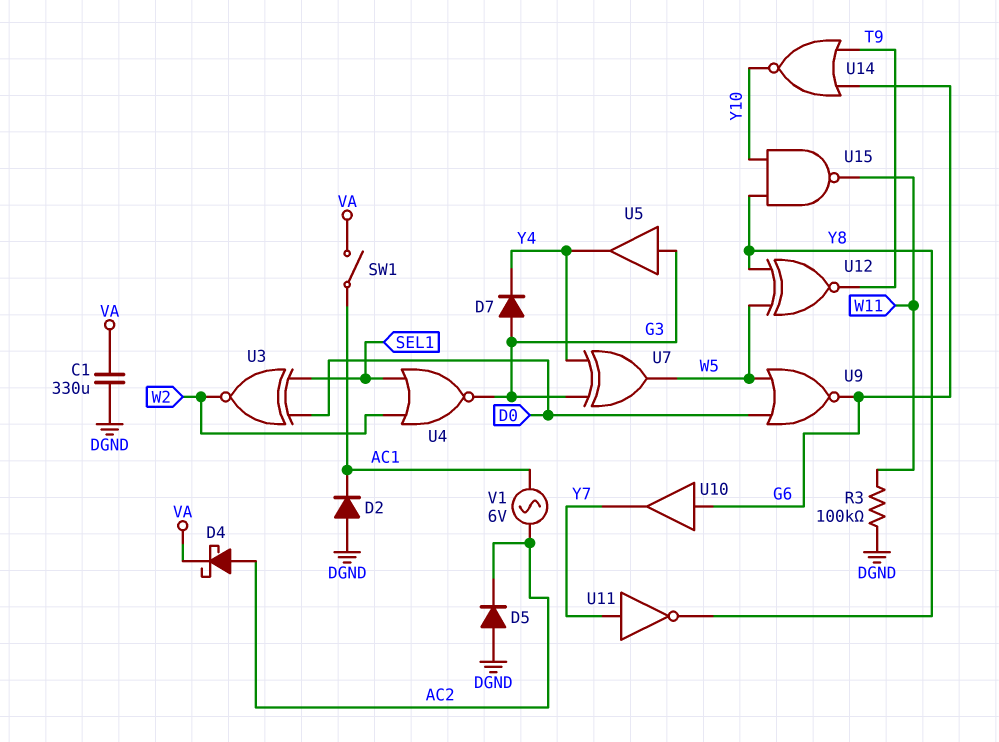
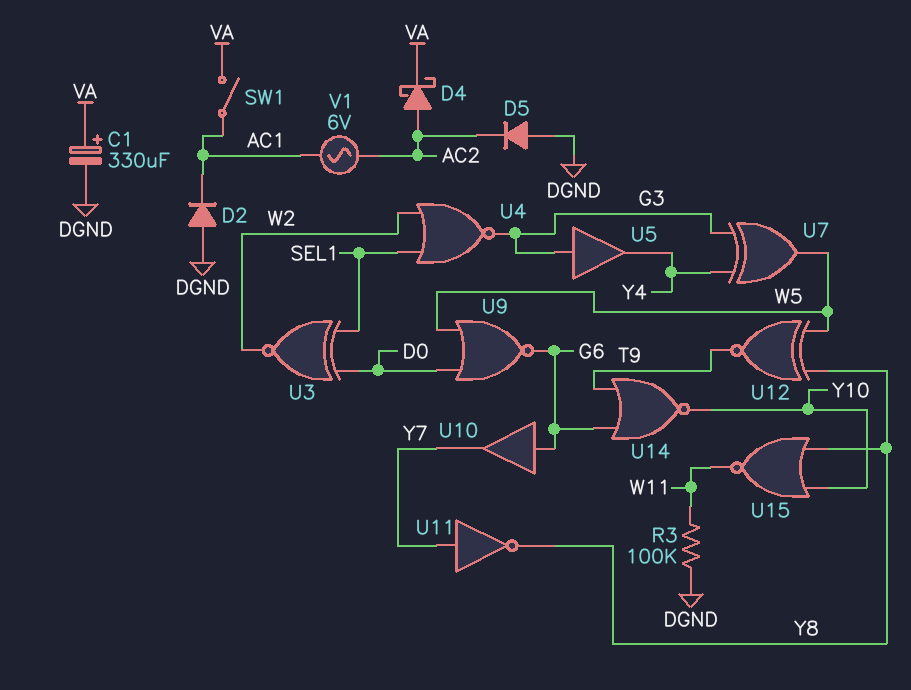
C1: 330uF (DGND, VA) -> 330uF (plus VA, minus DGND)
D7: diode (A G3, K Y4) -> none
U15: NAND (in Y8, in Y10, out W11) -> NOR (in Y8, in Y10, out W11)

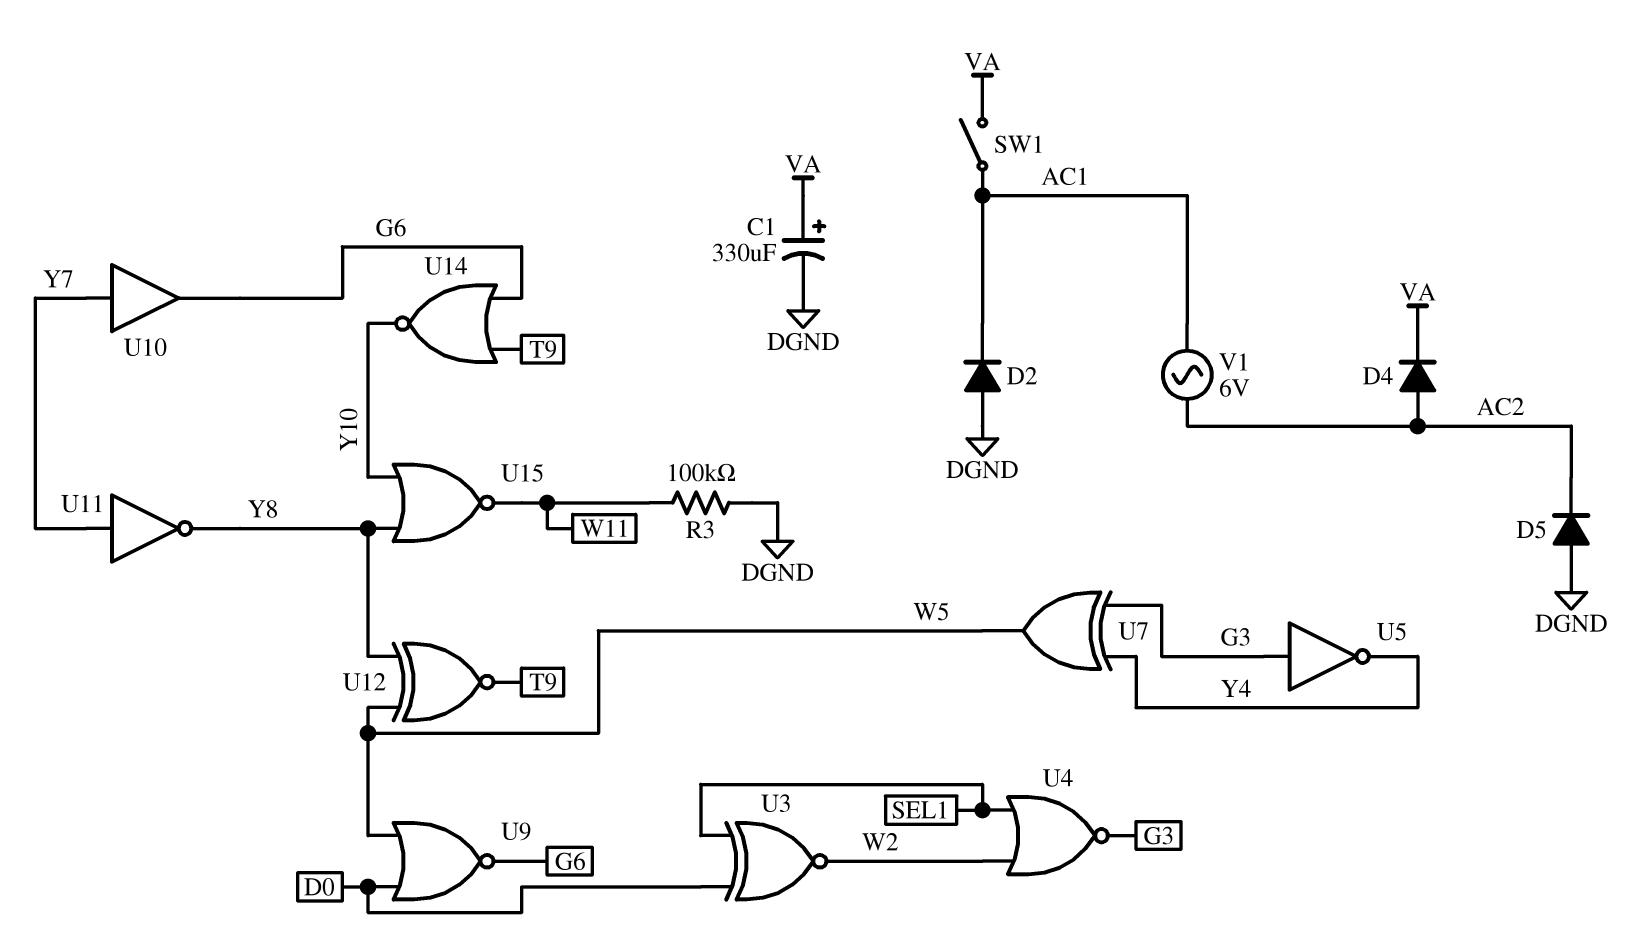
D4: schottky (A AC2, K VA) -> diode (A AC2, K VA)
U5: buffer (in G3, out Y4) -> NOT (in G3, out Y4)
U10: buffer (in G6, out Y7) -> buffer (in Y7, out G6)

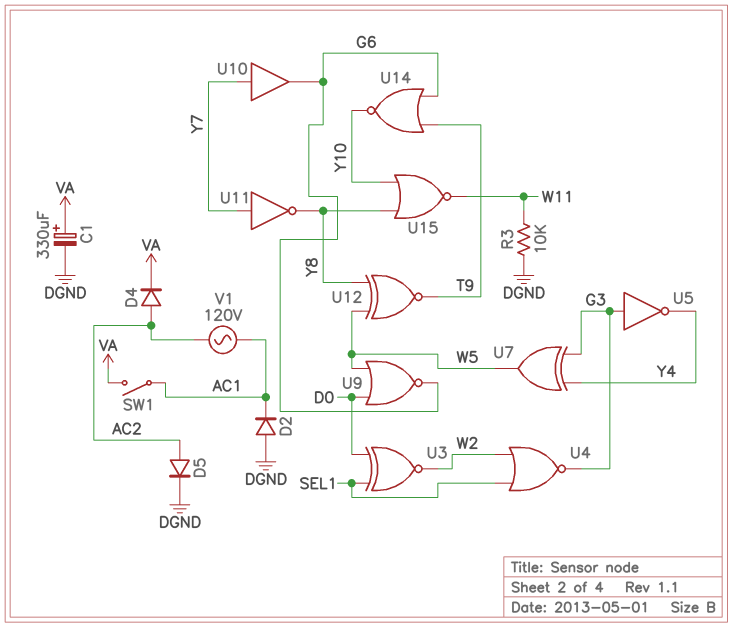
D5: diode (A DGND, K AC2) -> diode (A AC2, K DGND)
R3: 100k (DGND, W11) -> 10k (DGND, W11)
V1: AC 6V (AC1, AC2) -> AC 120V (AC1, AC2)

